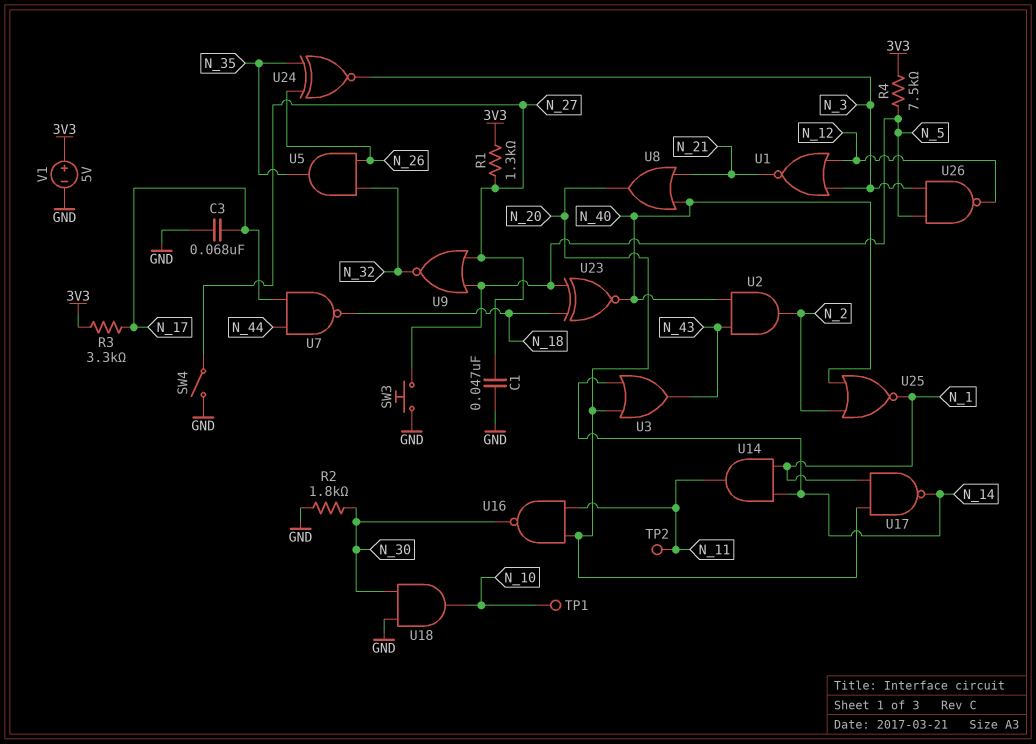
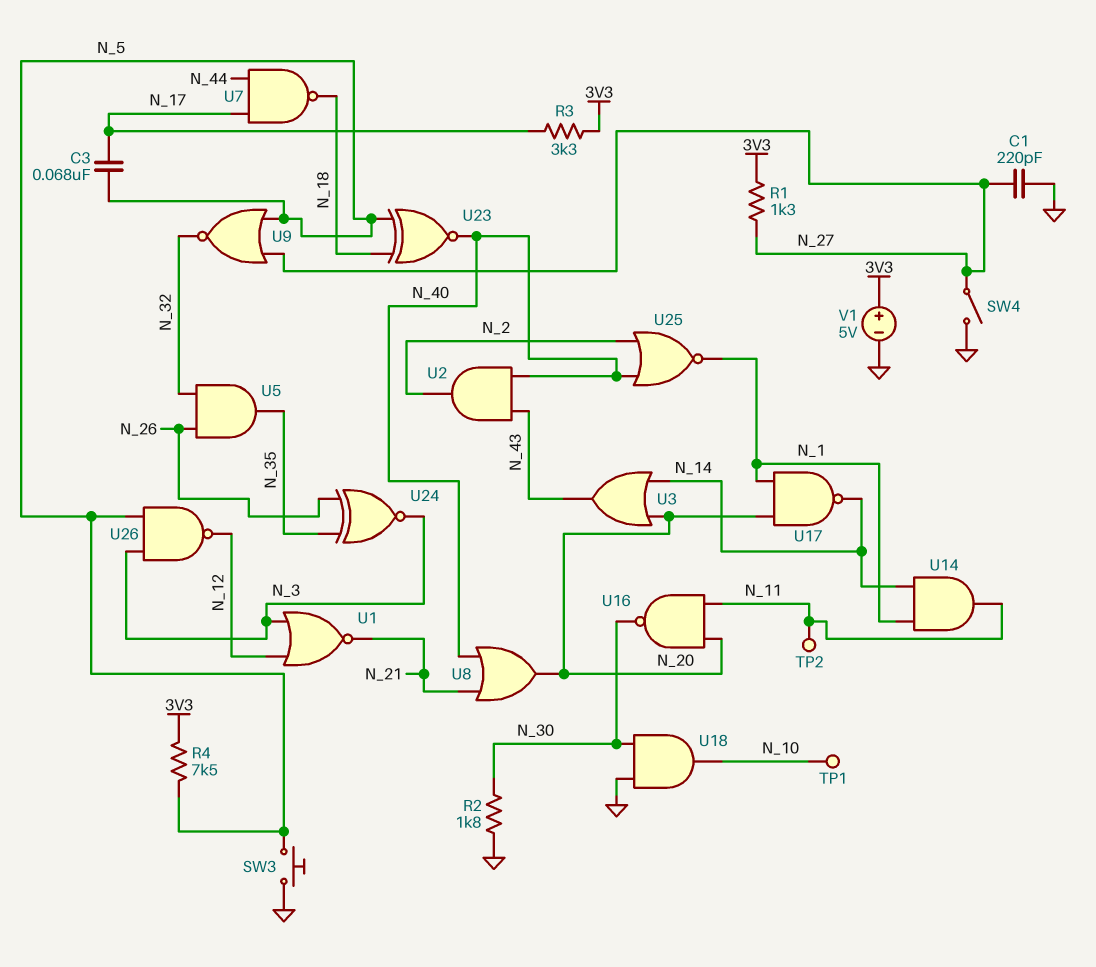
C1: 47nF (GND, N_27) -> 220pF (GND, N_27)
C3: 68nF (GND, N_17) -> 68nF (N_5, N_17)

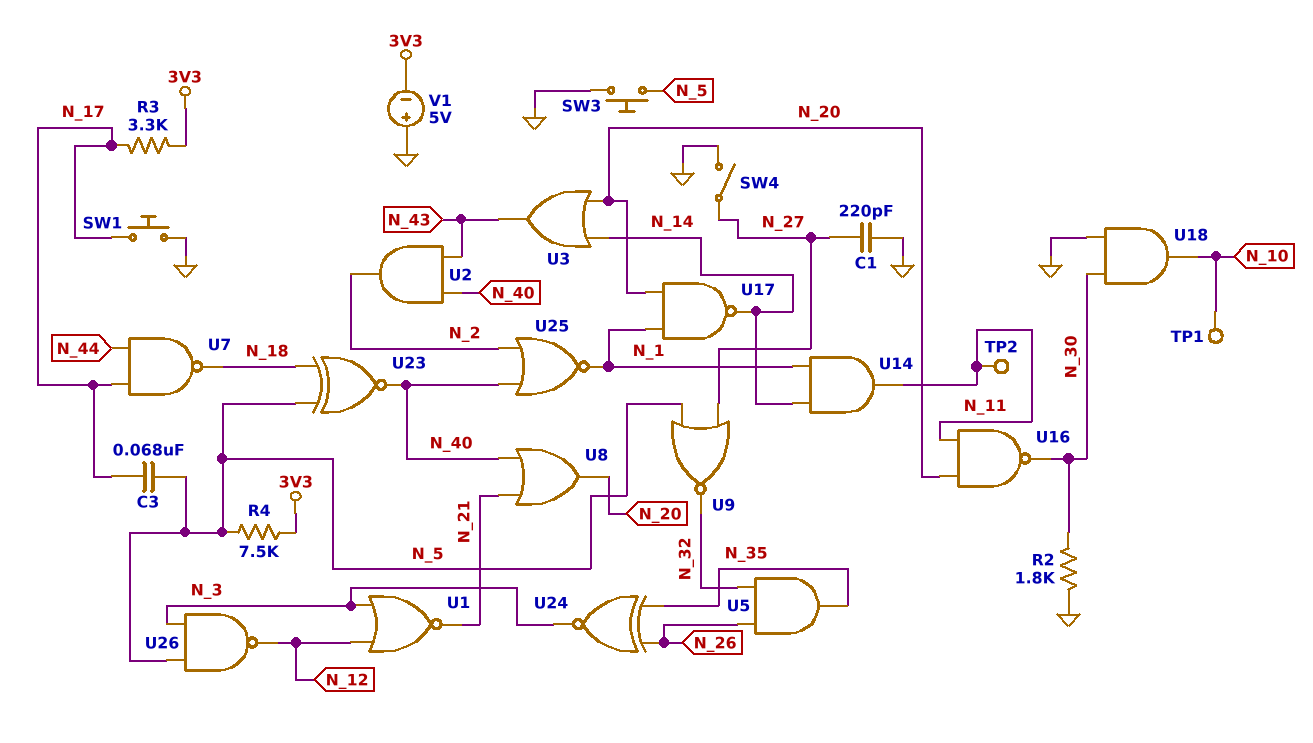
R1: 1.3k (3V3, N_27) -> none
SW1: none -> button (GND, N_17)
V1: 5V (plus 3V3, minus GND) -> 5V (plus GND, minus 3V3)

